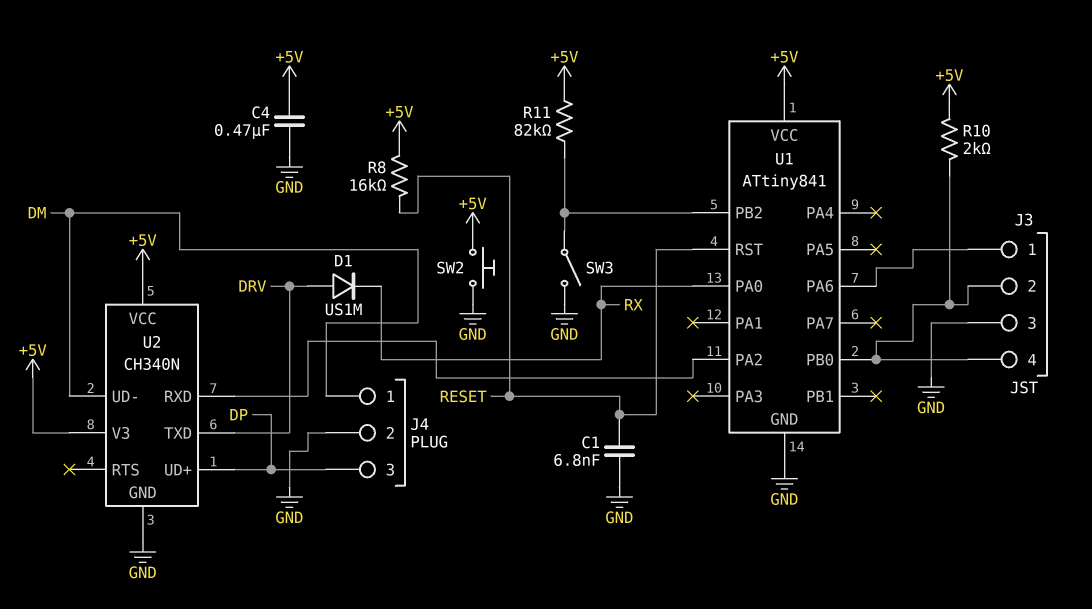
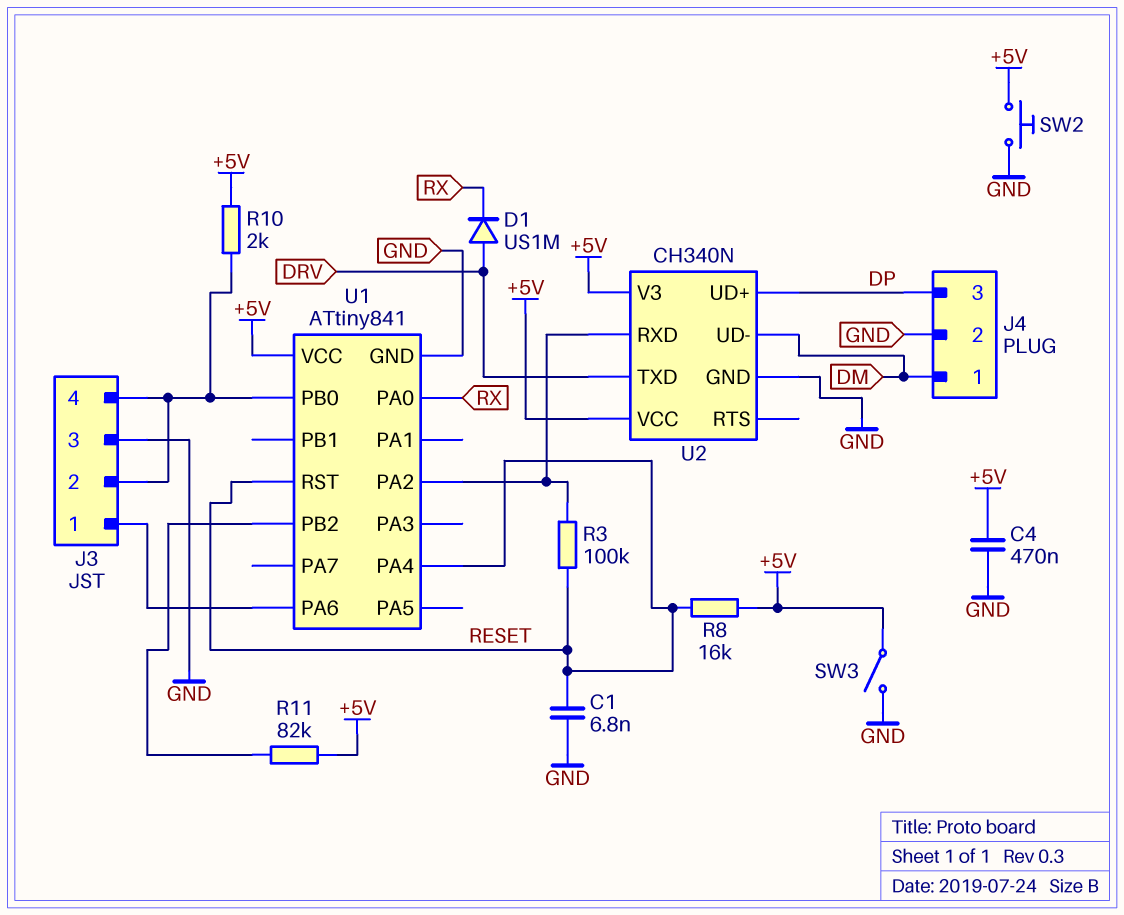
R3: none -> 100k (RESET, U1/PA2)
SW3: switch (GND, U1/PB2) -> switch (+5V, GND)
U1 pin PA4: none -> RESET

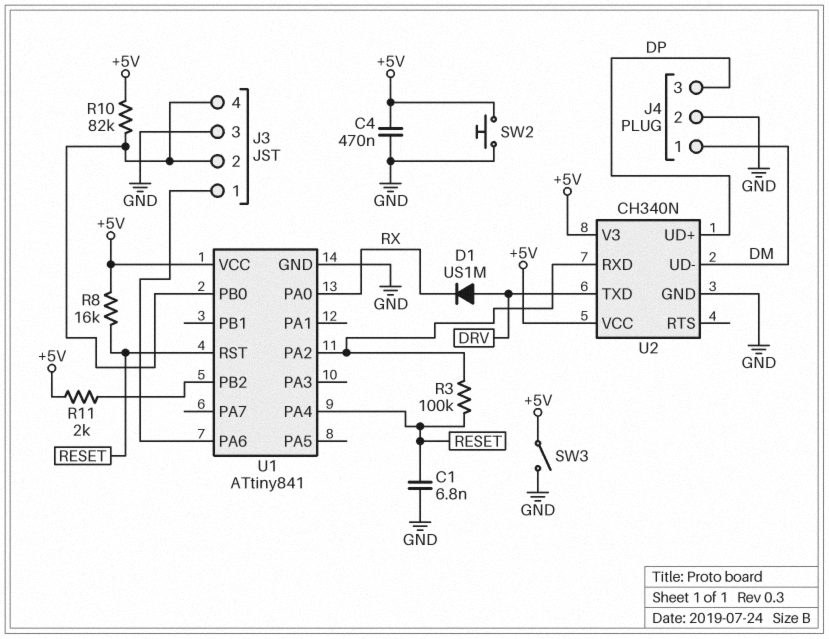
R10: 2k (+5V, J3/2) -> 82k (+5V, J3/2)
R11: 82k (+5V, U1/PB2) -> 2k (+5V, U1/PB2)

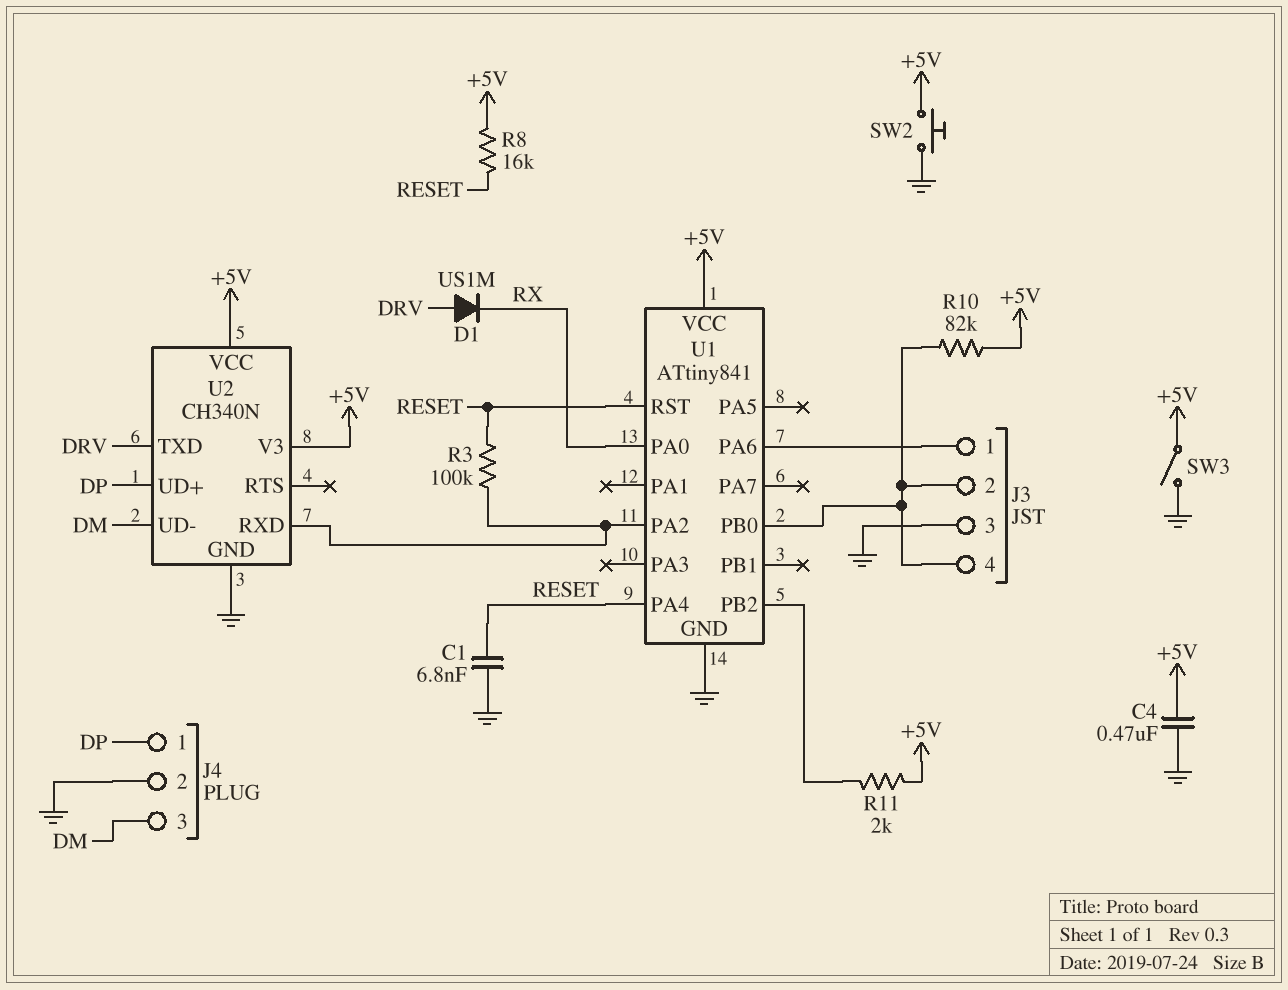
J4 pin 1: DM -> DP
J4 pin 3: DP -> DM

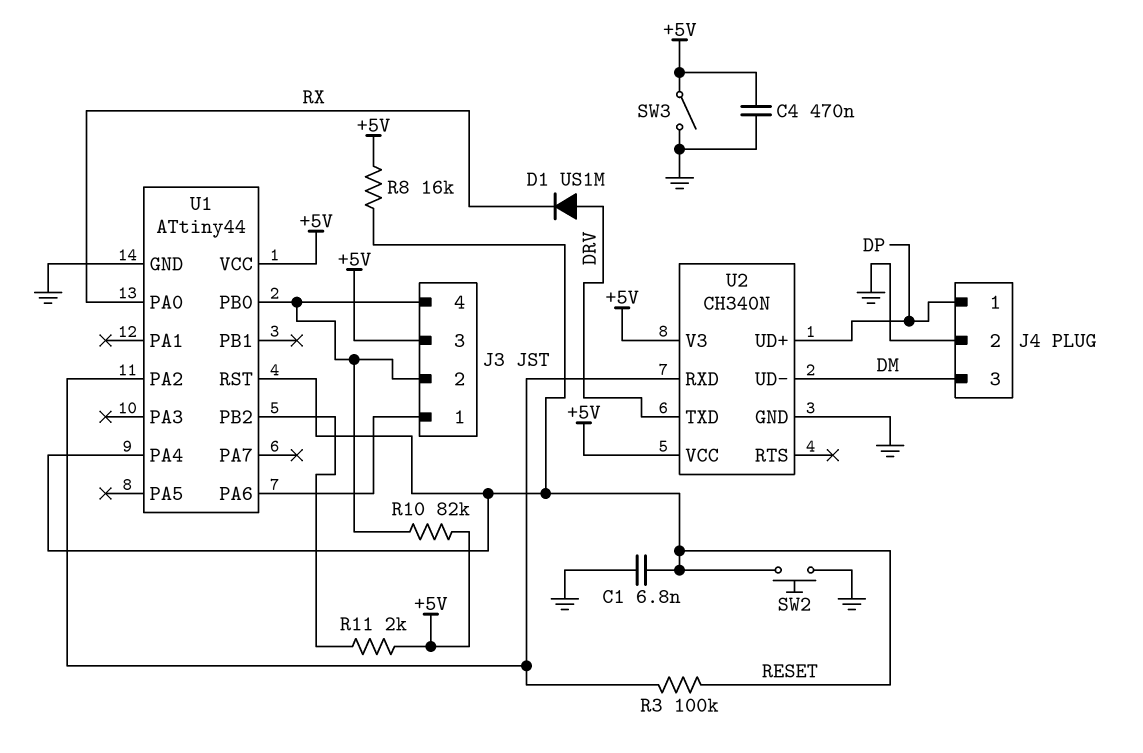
J3 pin 3: GND -> +5V
SW2: button (+5V, GND) -> button (GND, RESET)
U1: ATtiny841 -> ATtiny44

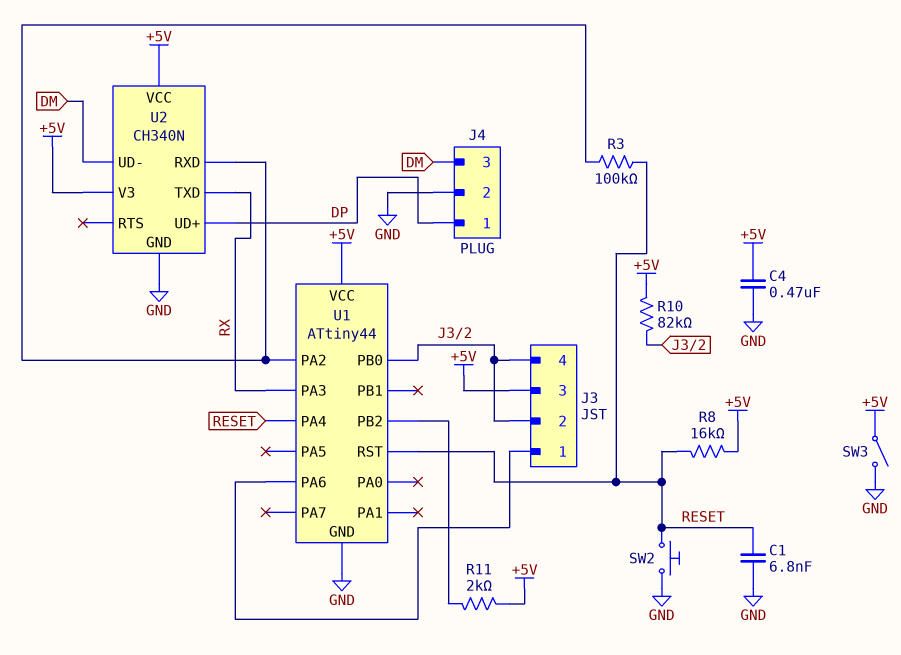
D1: diode US1M (A DRV, K RX) -> none
U1 pin PA0: RX -> none
U1 pin PA3: none -> RX
U2 pin TXD: DRV -> RX

